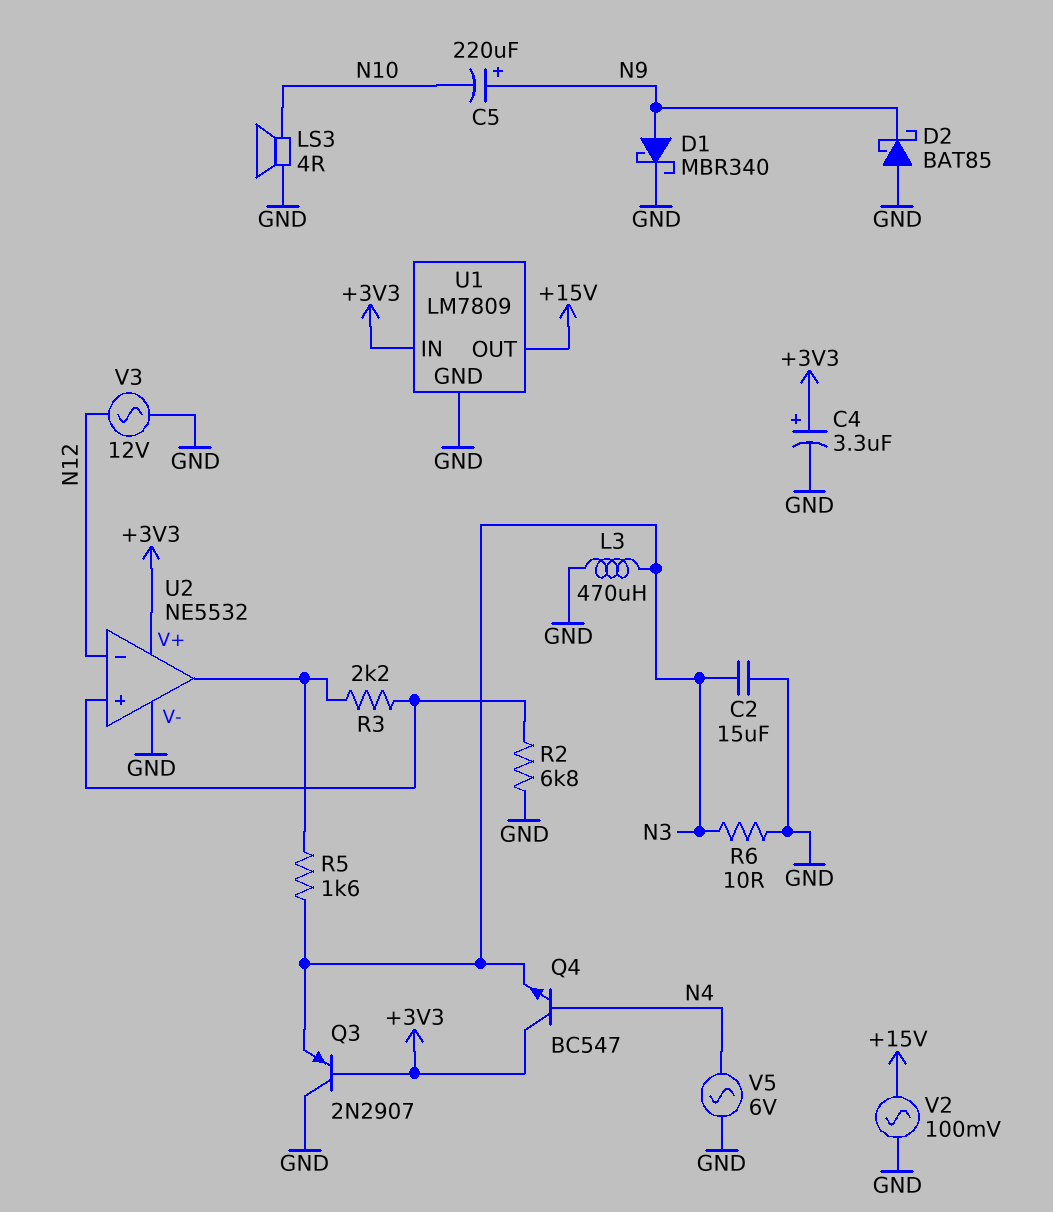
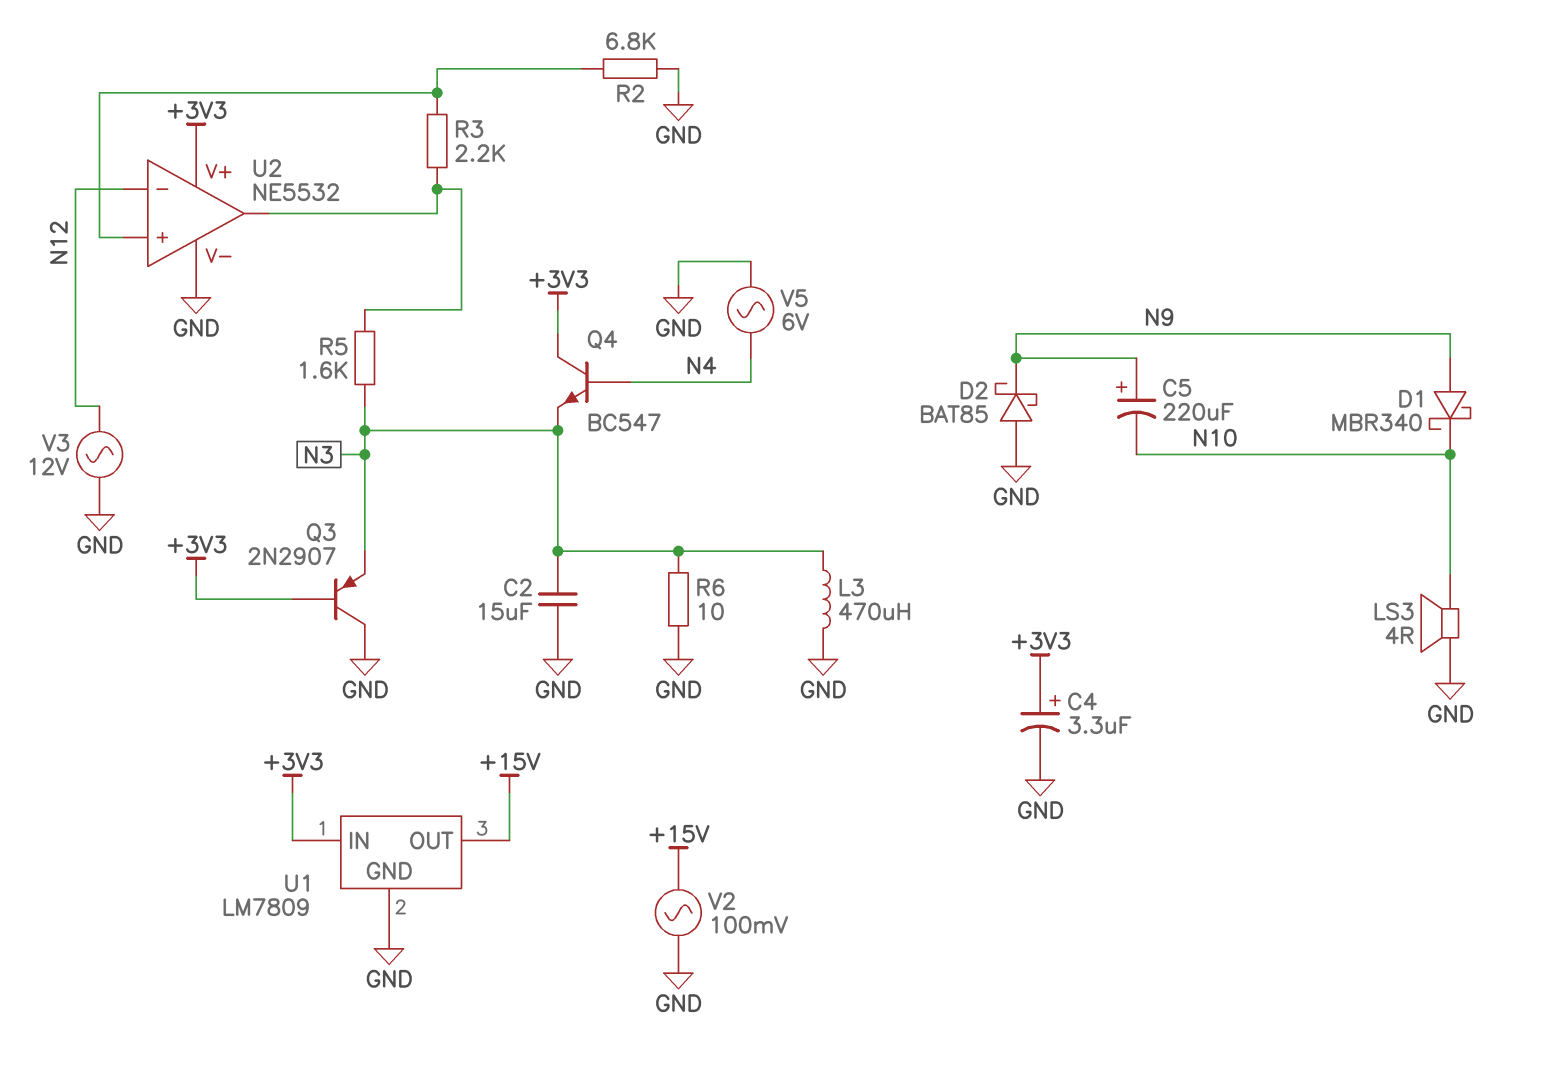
D1: schottky MBR340 (A N9, K GND) -> schottky MBR340 (A N9, K N10)

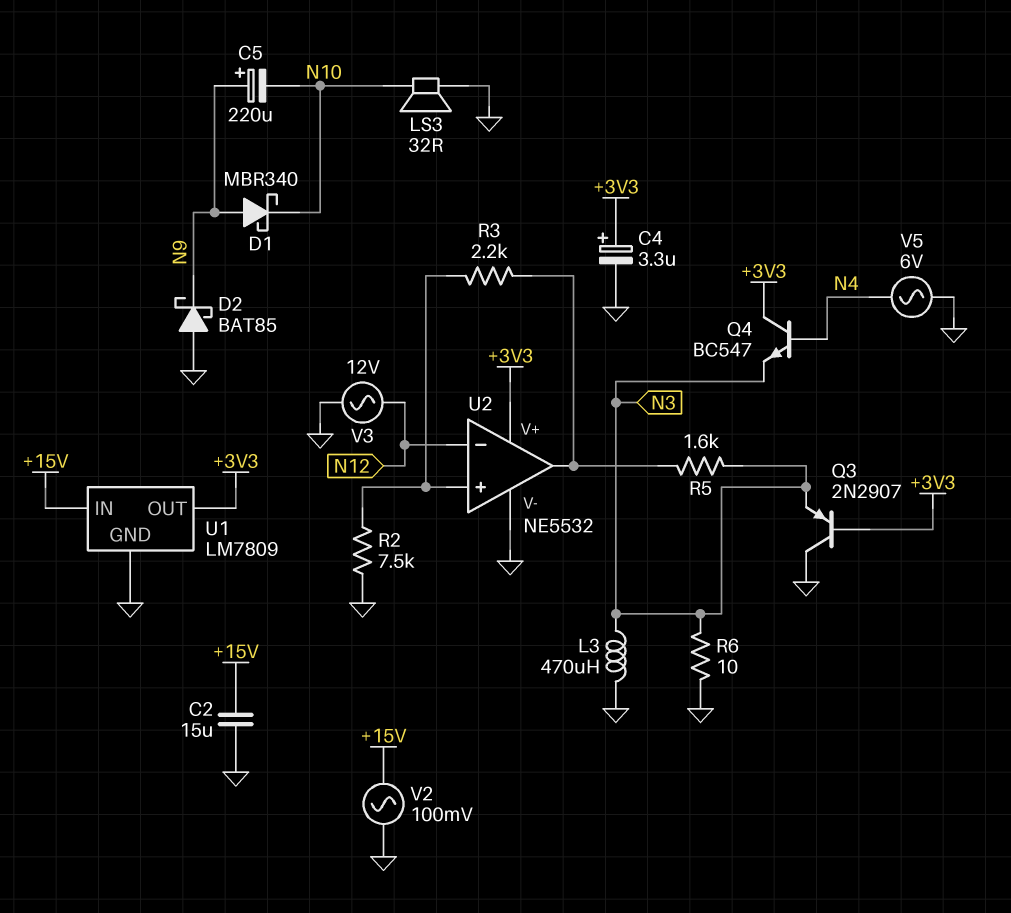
C2: 15uF (GND, N3) -> 15uF (+15V, GND)
LS3: speaker 4R (GND, N10) -> speaker 32R (GND, N10)
R2: 6.8k (GND, U2/in+) -> 7.5k (GND, U2/in+)
U1 pin IN: +3V3 -> +15V
U1 pin OUT: +15V -> +3V3

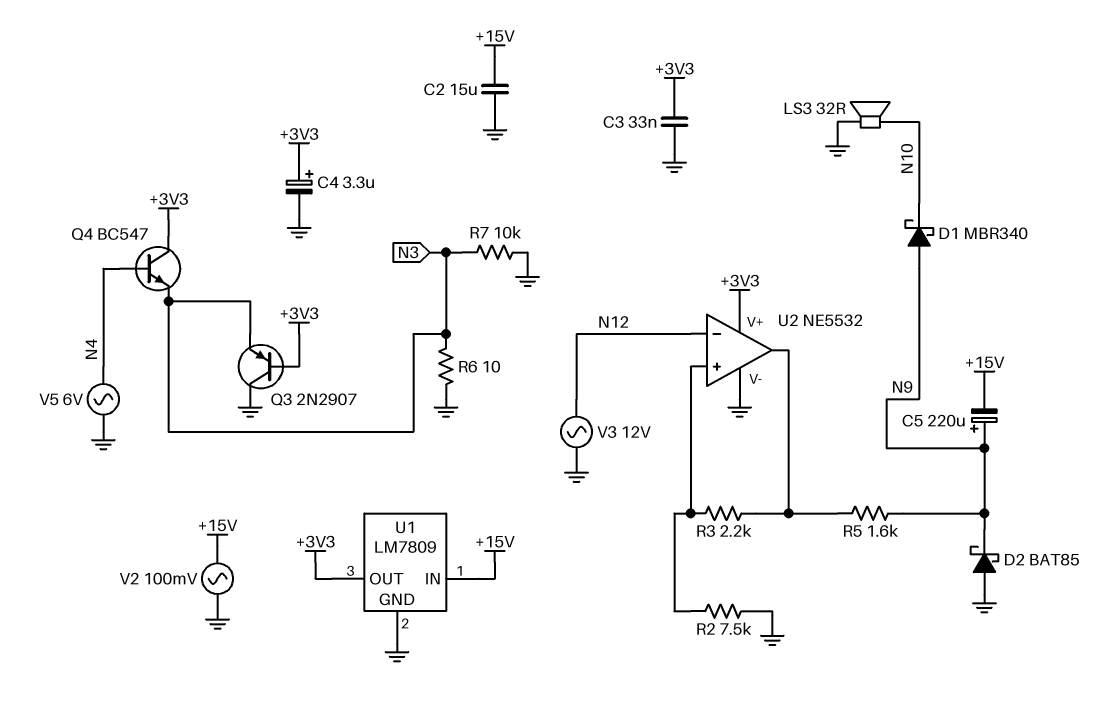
C3: none -> 33nF (+3V3, GND)
C5: 220uF (plus N9, minus N10) -> 220uF (plus N9, minus +15V)
L3: 470uH (GND, N3) -> none
R5: 1.6k (N3, U2/out) -> 1.6k (N9, U2/out)
R7: none -> 10k (GND, N3)

